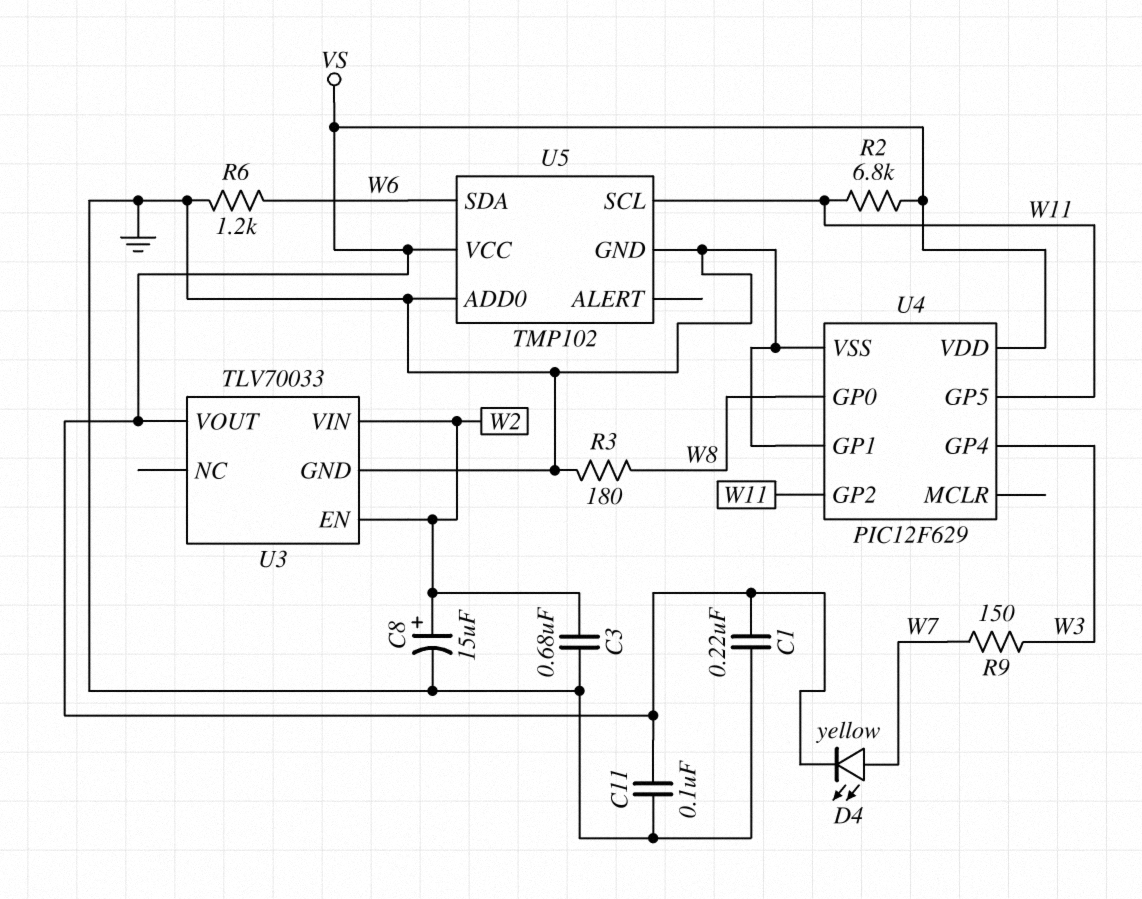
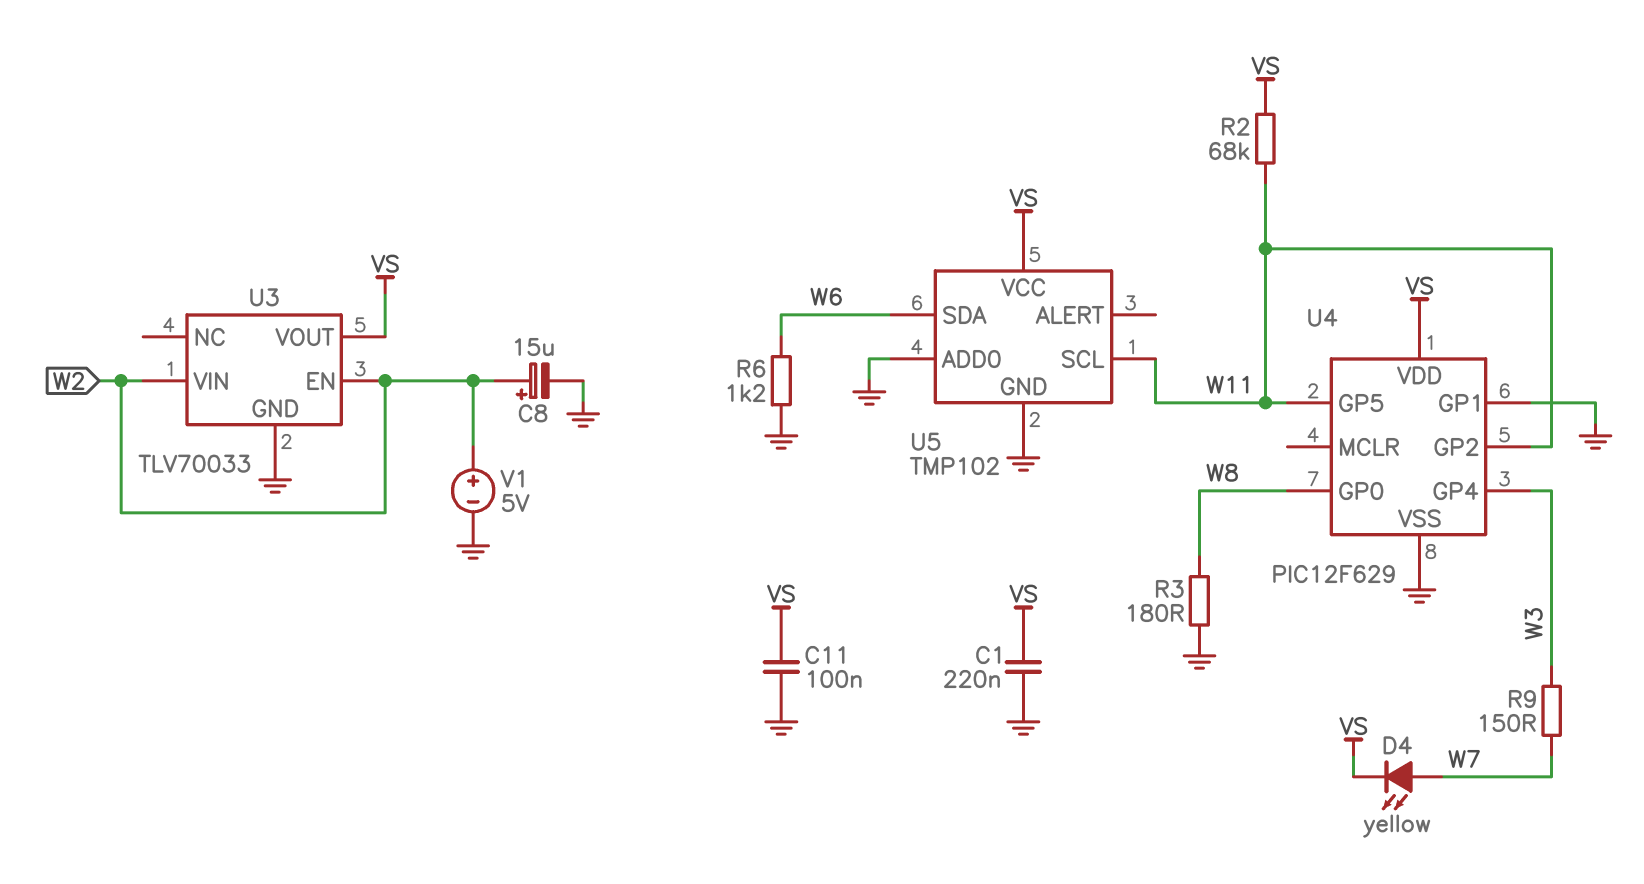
C3: 680nF (GND, W2) -> none
R2: 6.8k (VS, W11) -> 68k (VS, W11)
V1: none -> 5V (plus W2, minus GND)

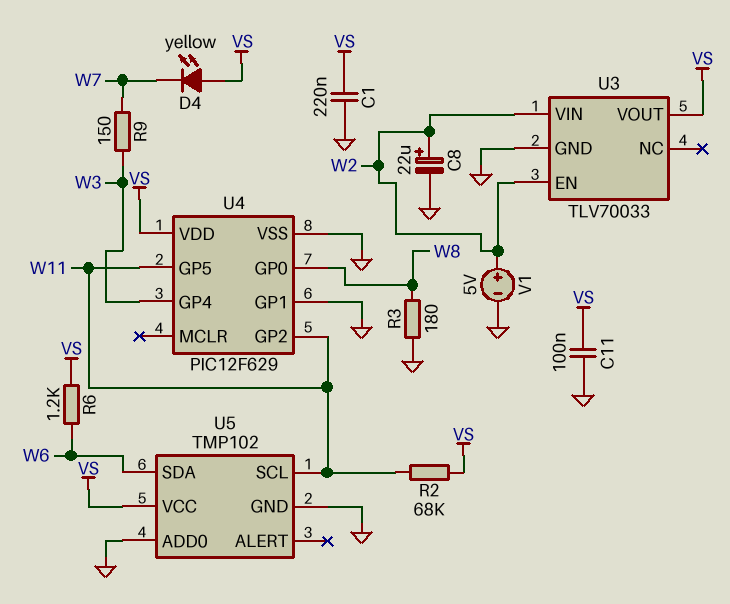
C8: 15uF (plus W2, minus GND) -> 22uF (plus W2, minus GND)
D4: LED yellow (A W7, K VS) -> LED yellow (A VS, K W7)
R6: 1.2k (GND, W6) -> 1.2k (VS, W6)

